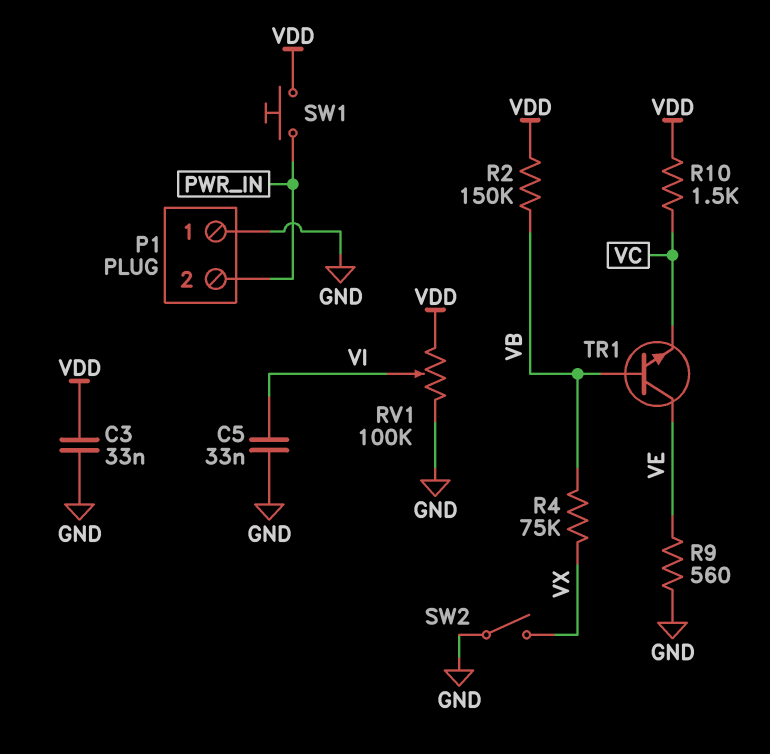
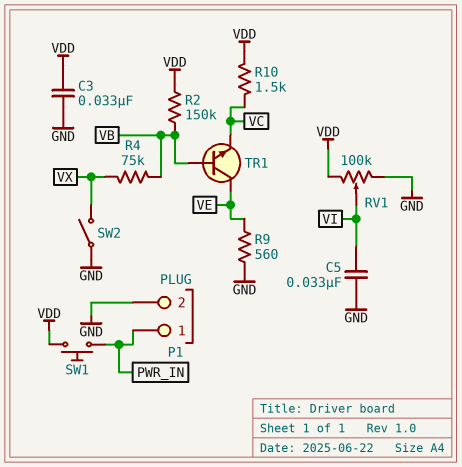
P1 pin 1: GND -> PWR_IN
P1 pin 2: PWR_IN -> GND

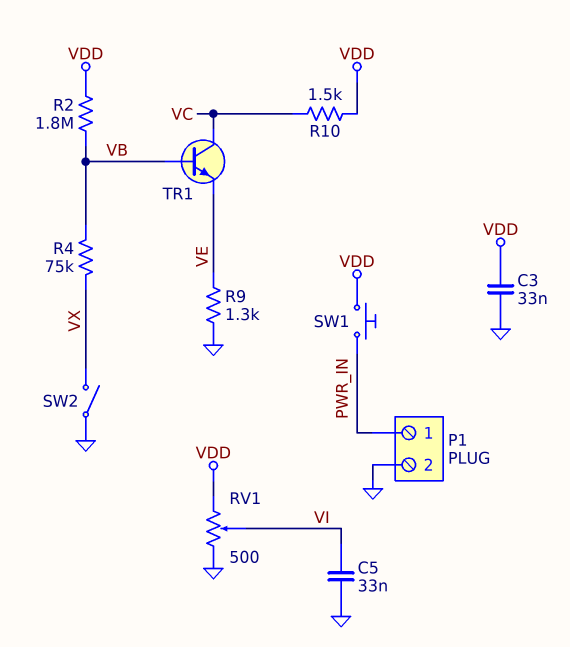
R2: 150k (VB, VDD) -> 1.8M (VB, VDD)
R9: 560 (GND, VE) -> 1.3k (GND, VE)
RV1: 100k (GND, VDD, wiper VI) -> 500 (GND, VDD, wiper VI)
TR1: NPN (B VB, C VE, E VC) -> NPN (B VB, C VC, E VE)

